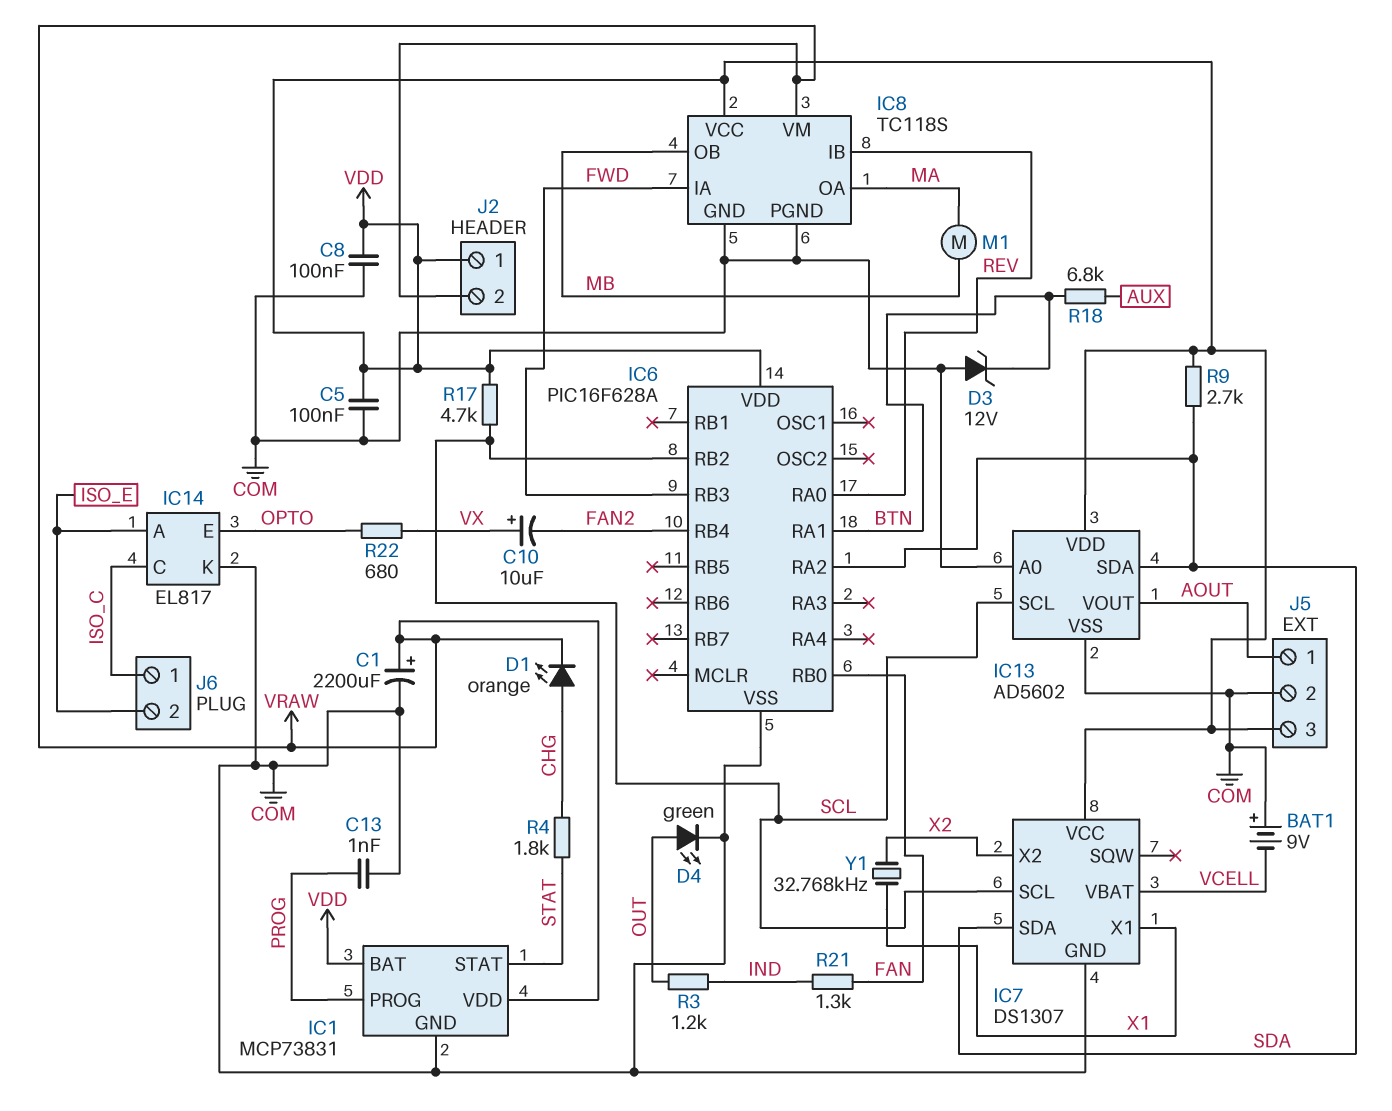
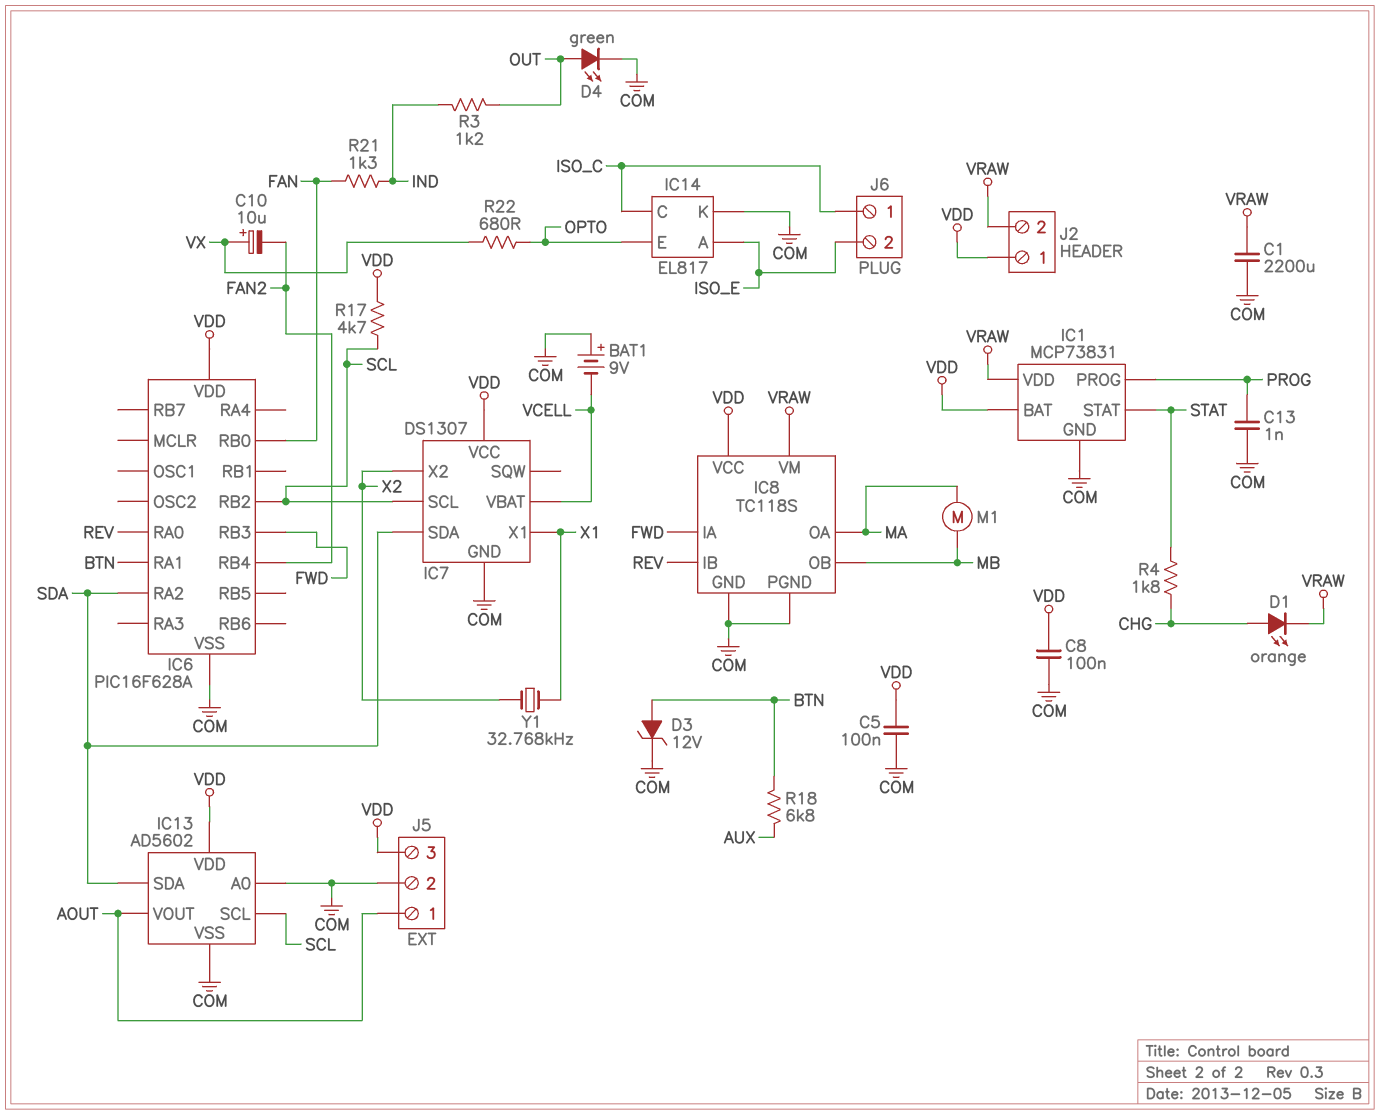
C1: 2200uF (plus VRAW, minus COM) -> 2200uF (COM, VRAW)
D3: zener 12V (A COM, K BTN) -> zener 12V (A BTN, K COM)
R9: 2.7k (SDA, VDD) -> none

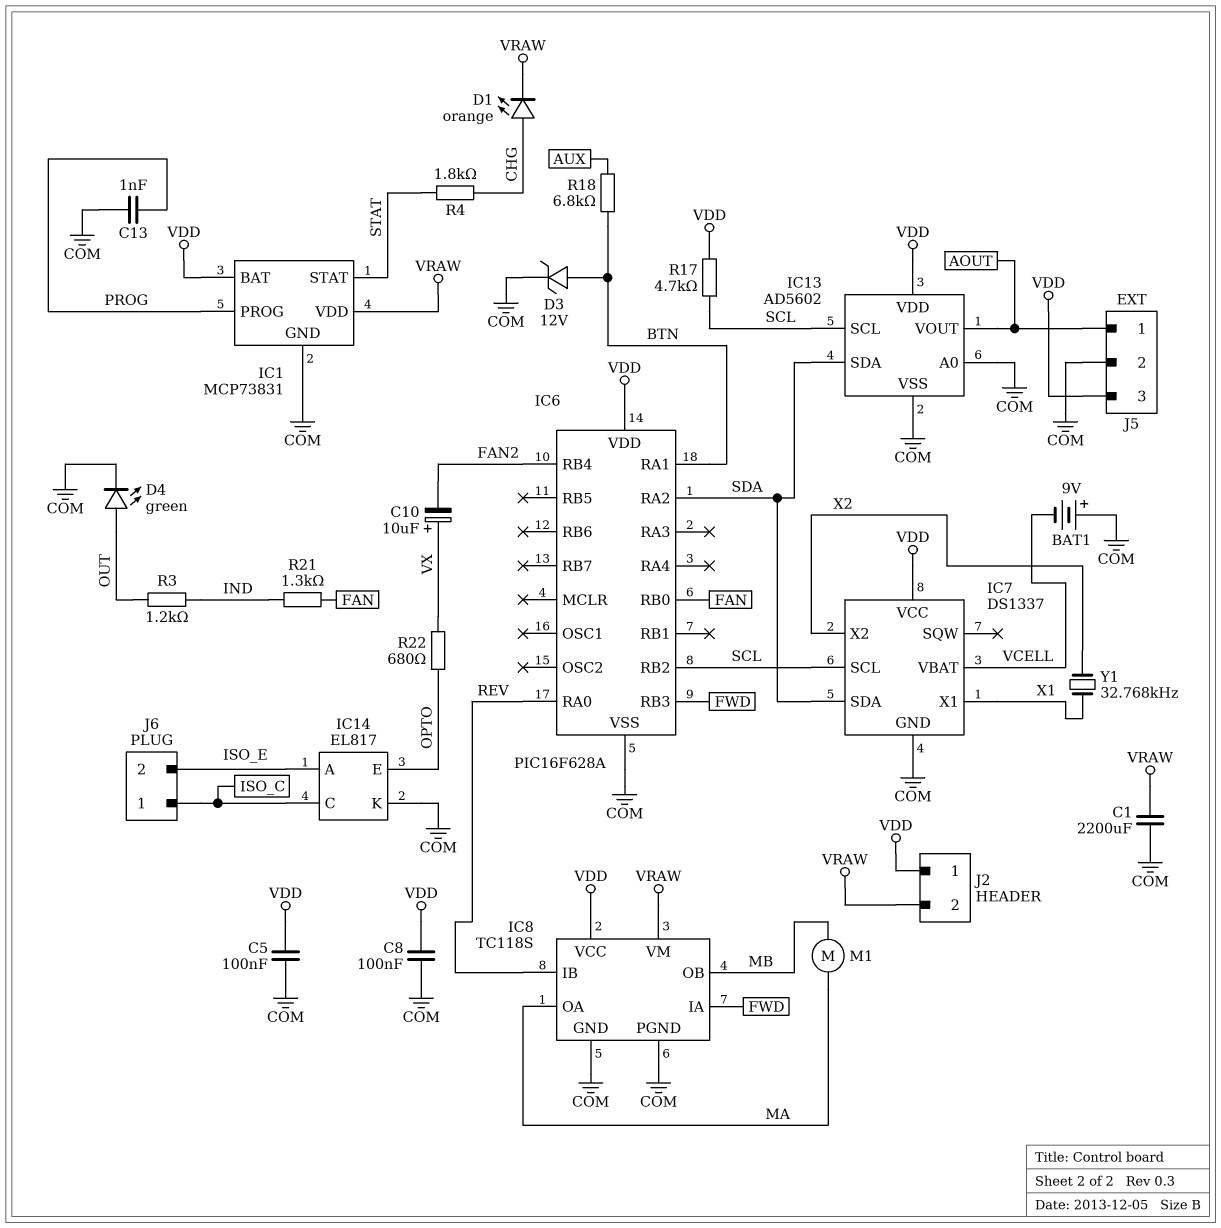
IC7: DS1307 -> DS1337

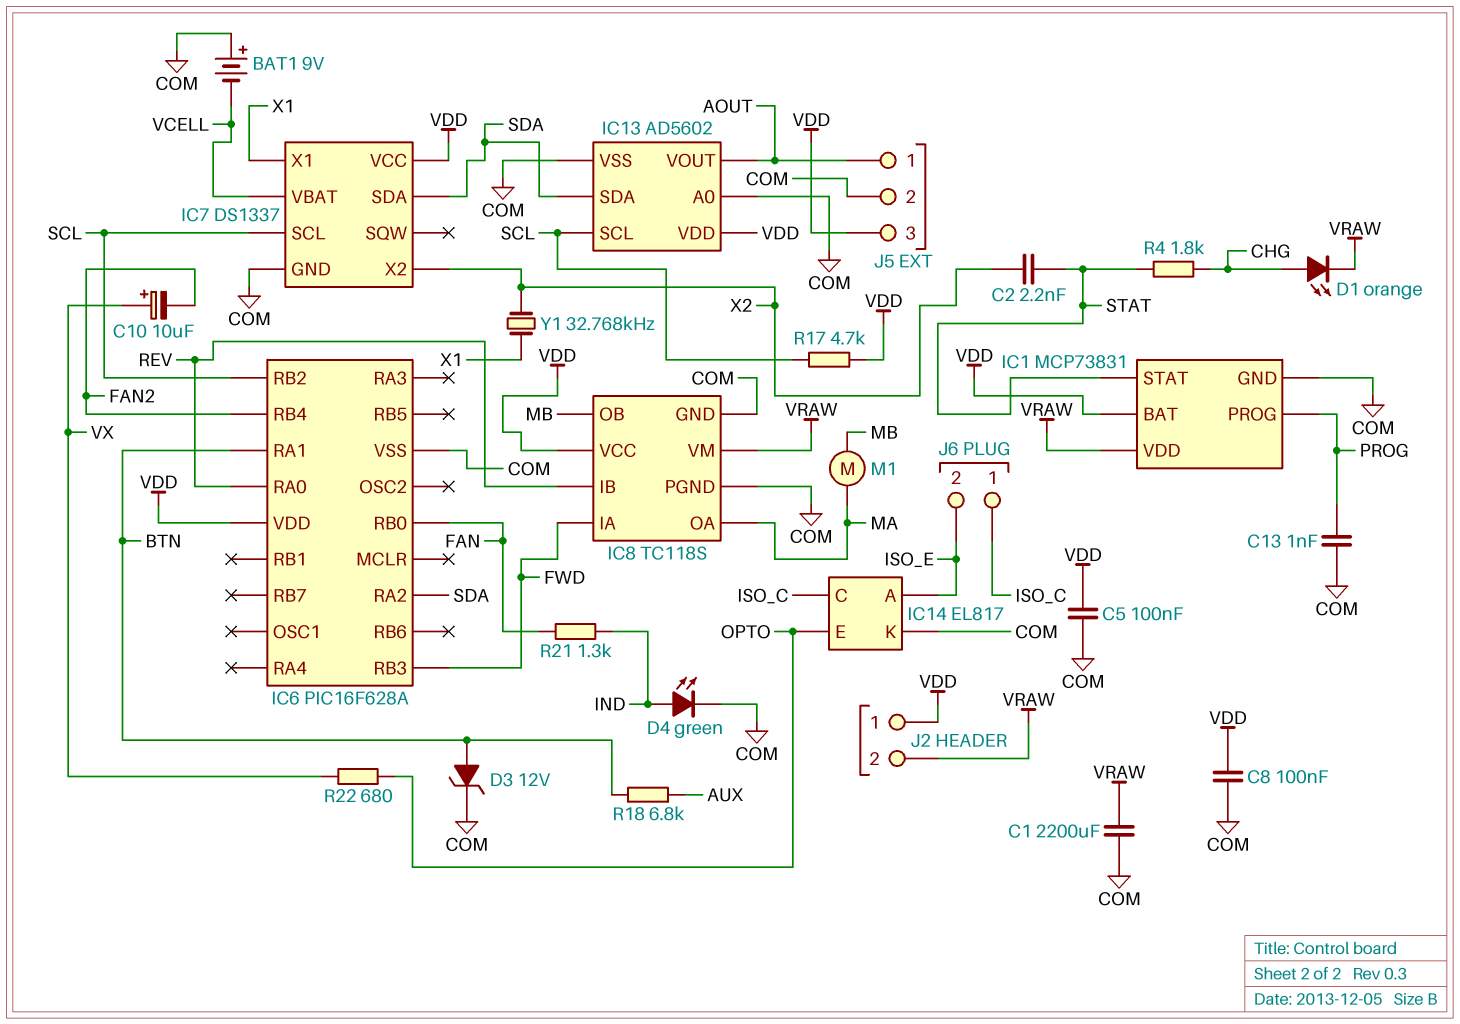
C2: none -> 2.2nF (STAT, X2)
D4: LED green (A OUT, K COM) -> LED green (A IND, K COM)
R3: 1.2k (IND, OUT) -> none

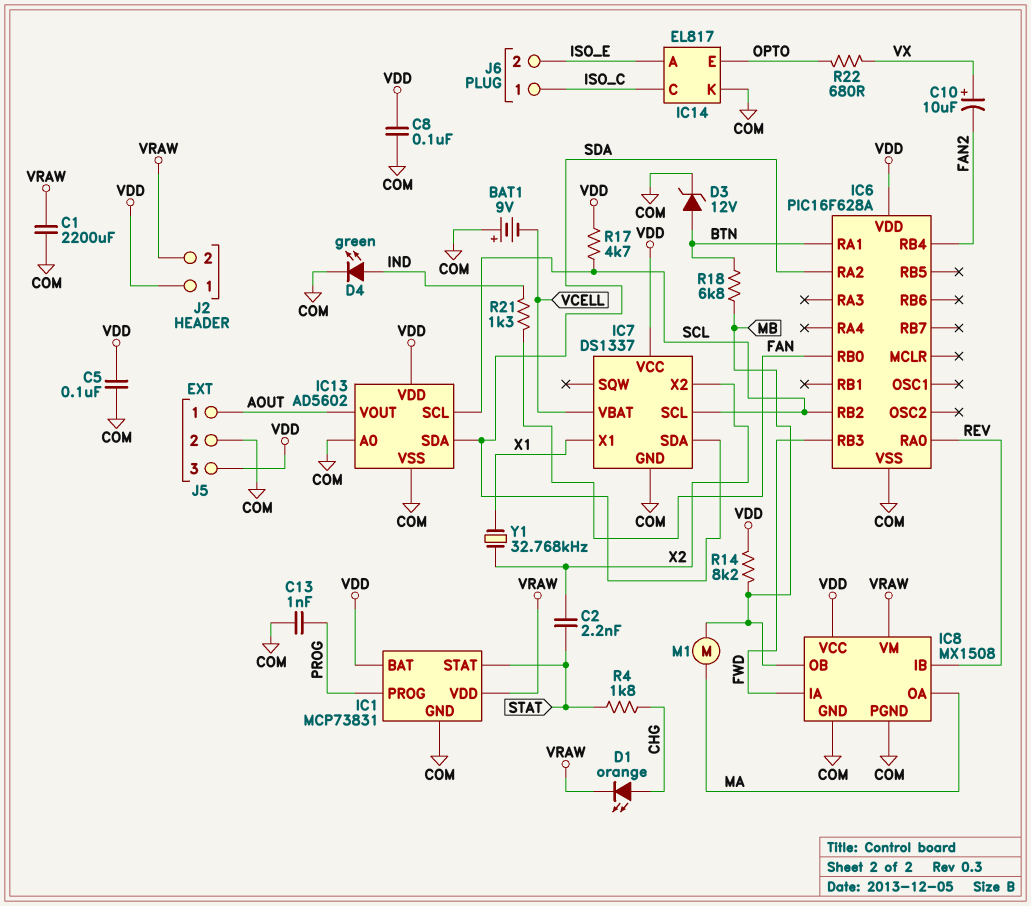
IC8: TC118S -> MX1508
R14: none -> 8.2k (MB, VDD)
R18: 6.8k (AUX, BTN) -> 6.8k (BTN, MB)

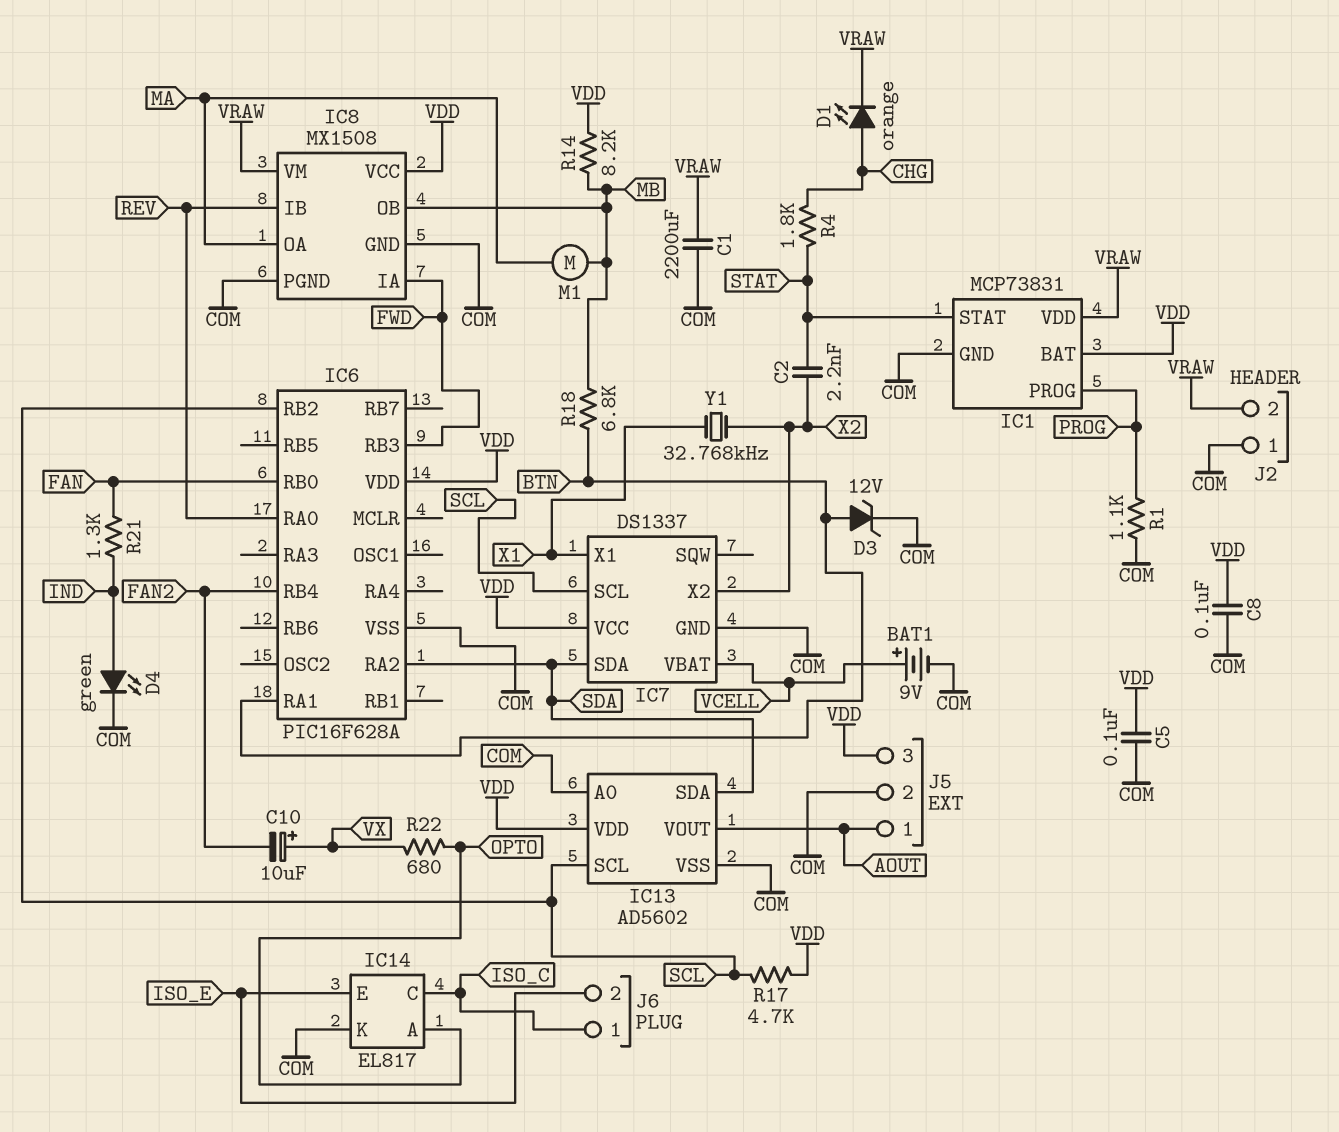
BAT1: 9V (plus COM, minus VCELL) -> 9V (plus VCELL, minus COM)
C13: 1nF (COM, PROG) -> none
IC14 pin A: ISO_E -> OPTO
IC14 pin E: OPTO -> ISO_E
J2 pin 1: VDD -> COM
R1: none -> 1.1k (COM, PROG)

